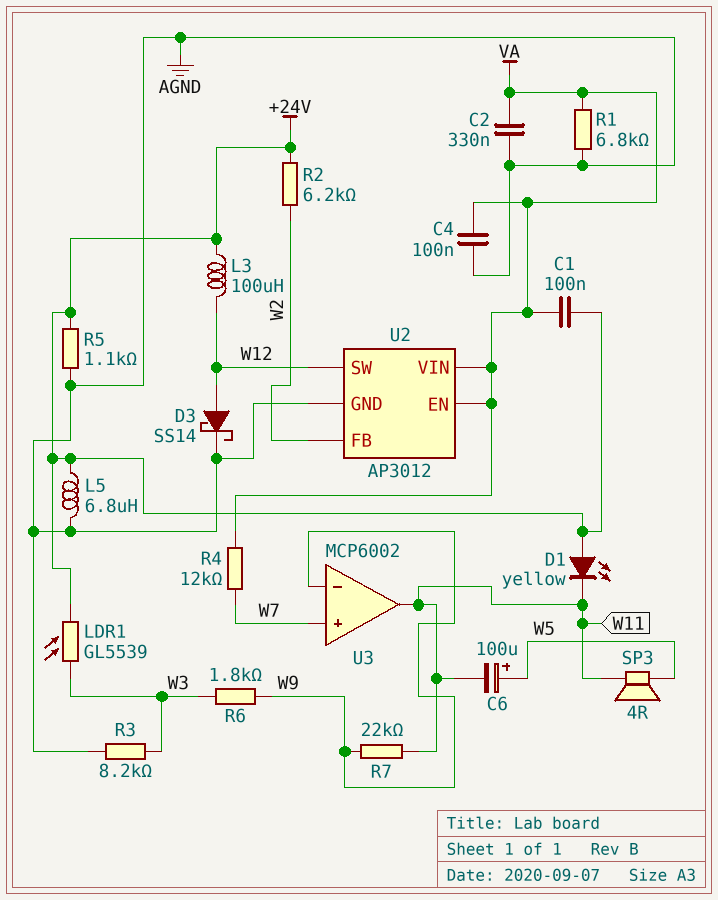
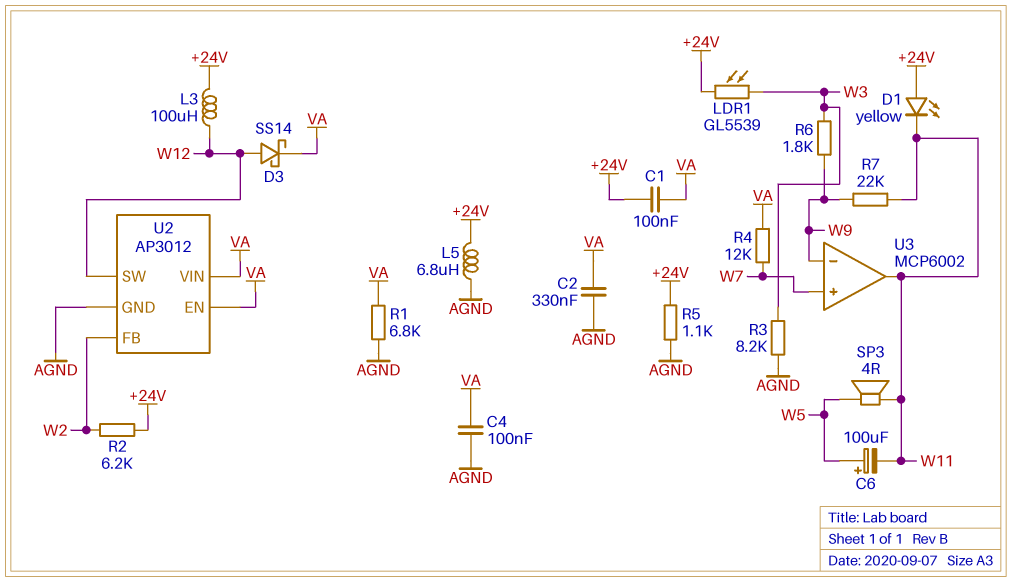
D3: schottky SS14 (A W12, K AGND) -> schottky SS14 (A W12, K VA)

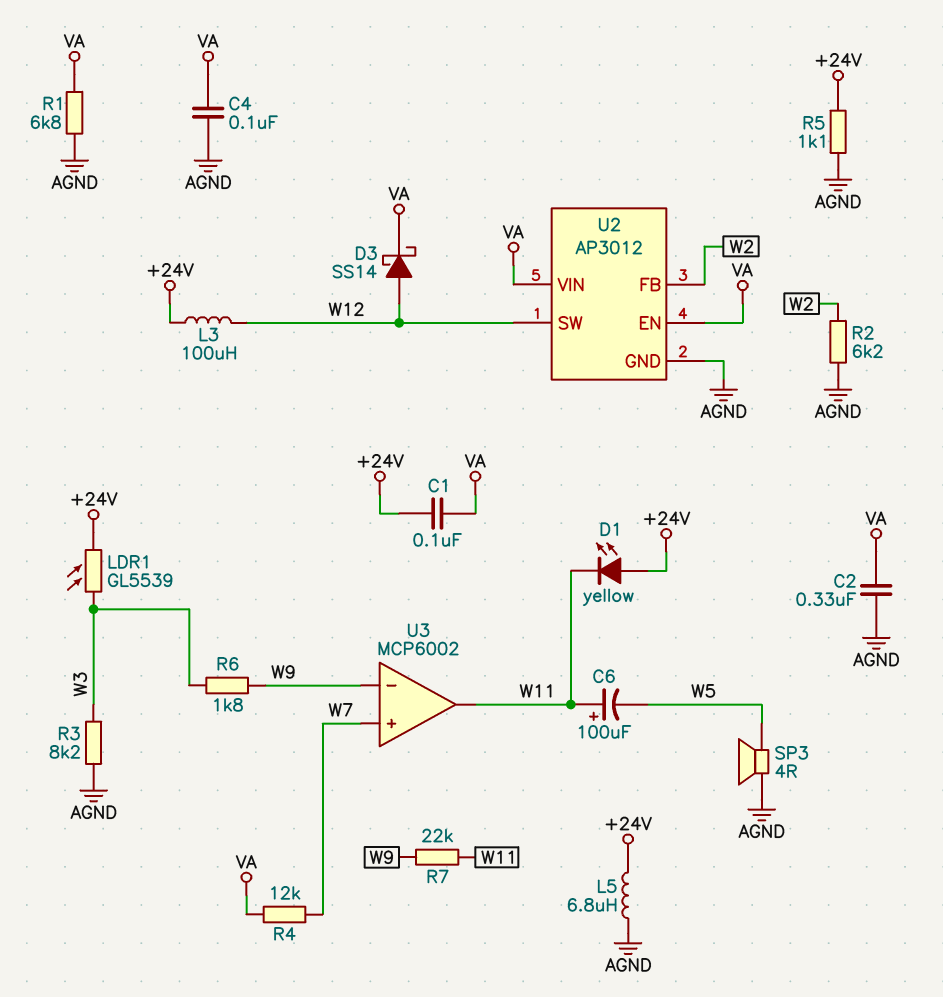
C6: 100uF (plus W5, minus W11) -> 100uF (plus W11, minus W5)
R2: 6.2k (+24V, W2) -> 6.2k (AGND, W2)
SP3: speaker 4R (W5, W11) -> speaker 4R (AGND, W5)

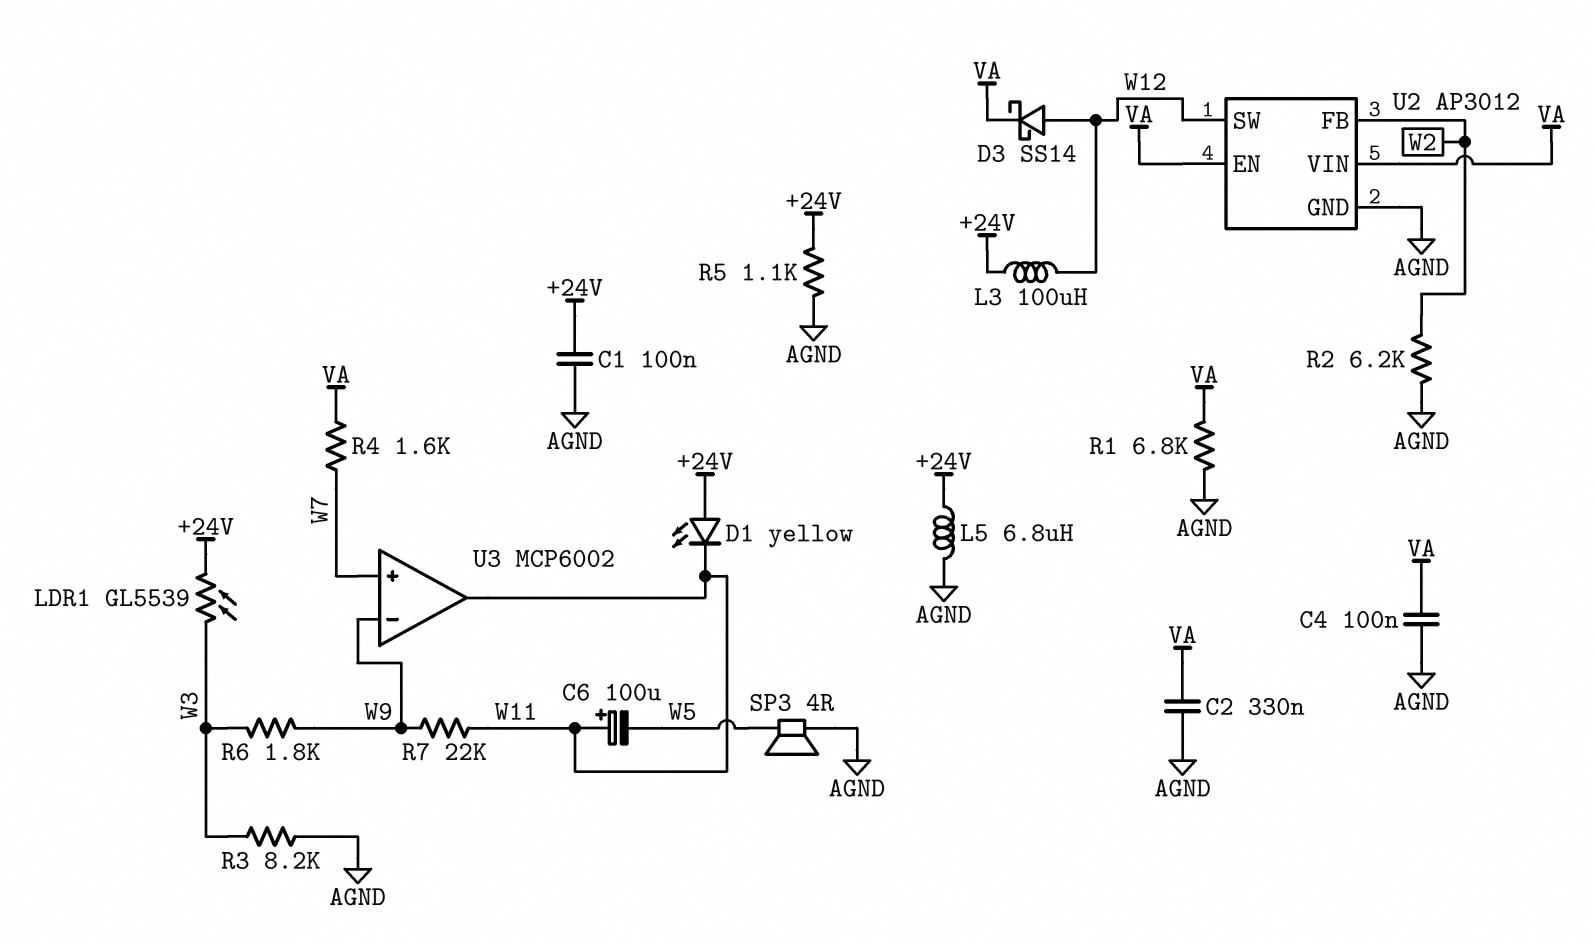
C1: 100nF (+24V, VA) -> 100nF (+24V, AGND)
R4: 12k (VA, W7) -> 1.6k (VA, W7)

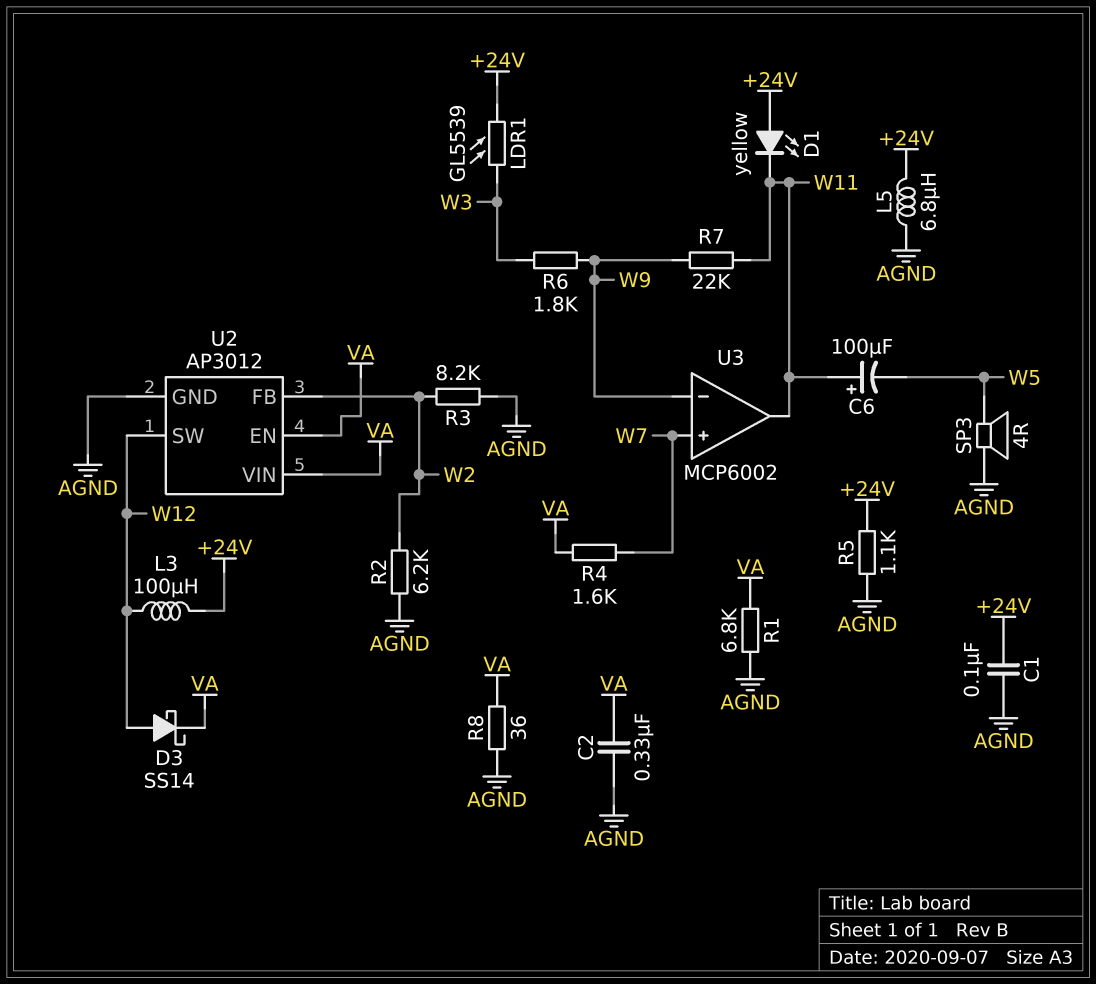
C4: 100nF (AGND, VA) -> none
R3: 8.2k (AGND, W3) -> 8.2k (AGND, W2)
R8: none -> 36 (AGND, VA)

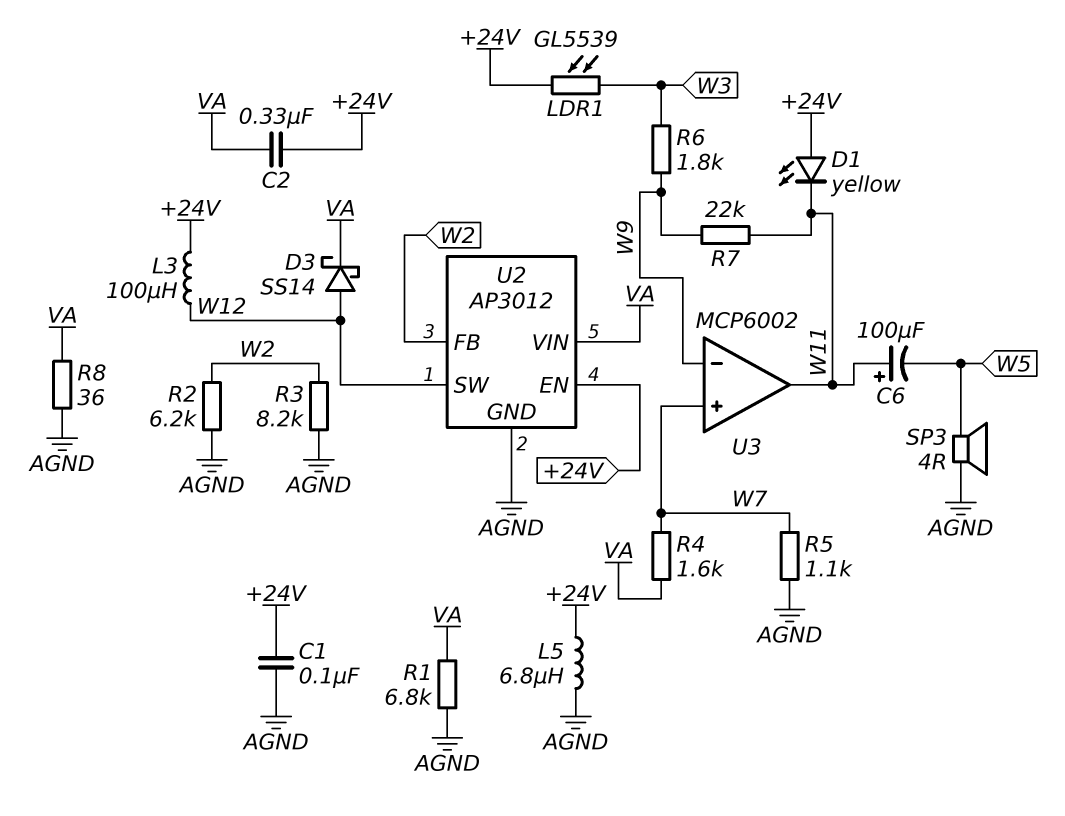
C2: 330nF (AGND, VA) -> 330nF (+24V, VA)
R5: 1.1k (+24V, AGND) -> 1.1k (AGND, W7)
U2 pin EN: VA -> +24V

